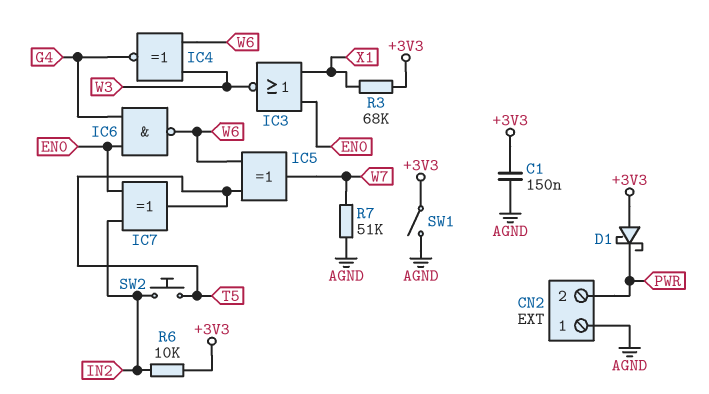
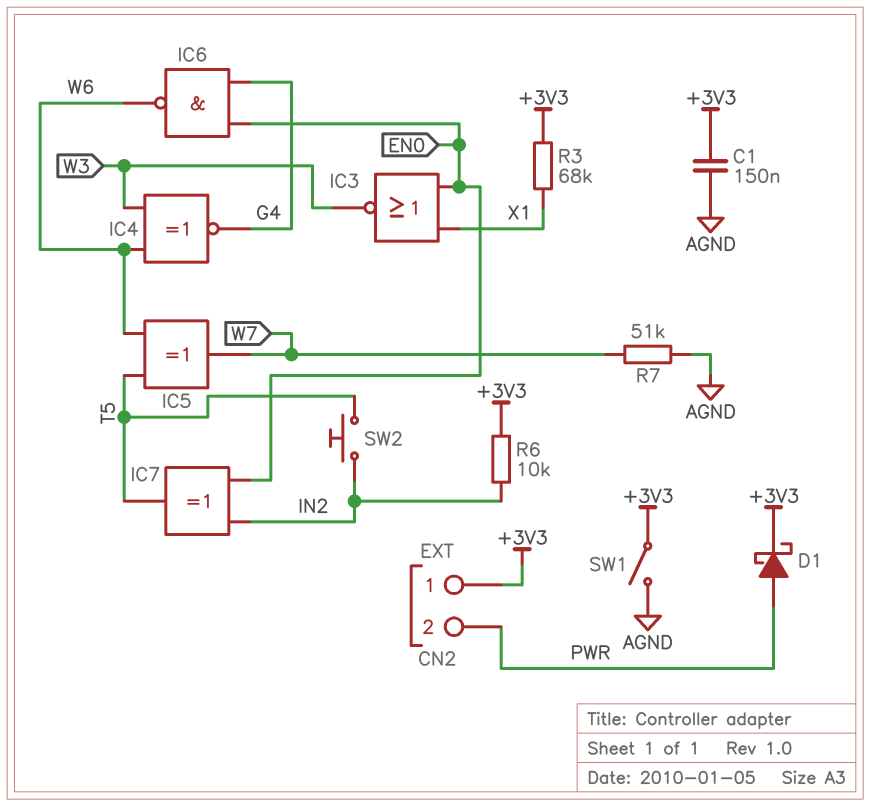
CN2 pin 1: AGND -> +3V3
D1: schottky (A +3V3, K PWR) -> schottky (A PWR, K +3V3)

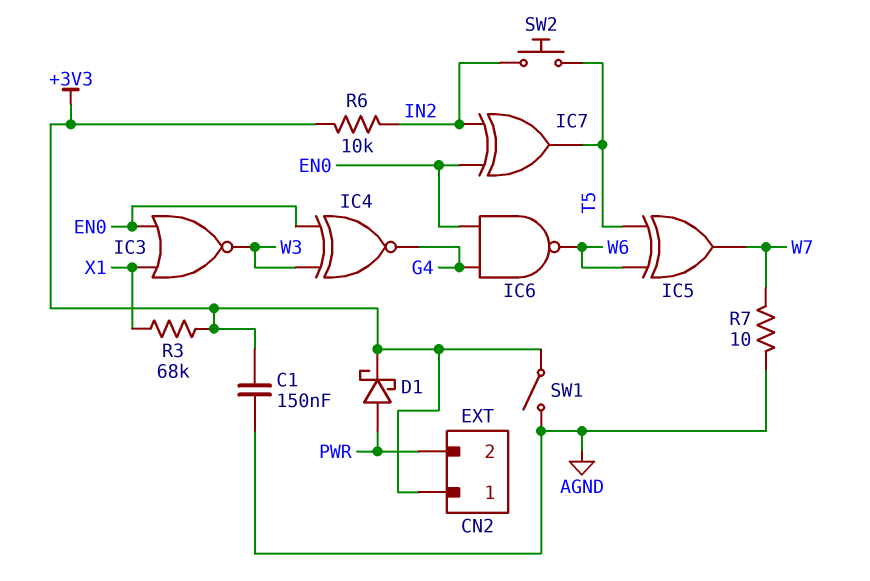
IC4: XNOR (in W3, in W6, out G4) -> XNOR (in EN0, in W3, out G4)
R7: 51k (AGND, W7) -> 10 (AGND, W7)

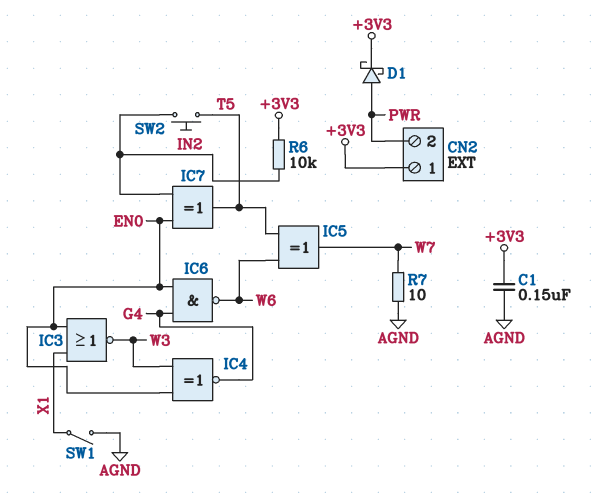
R3: 68k (+3V3, X1) -> none
SW1: switch (+3V3, AGND) -> switch (AGND, X1)

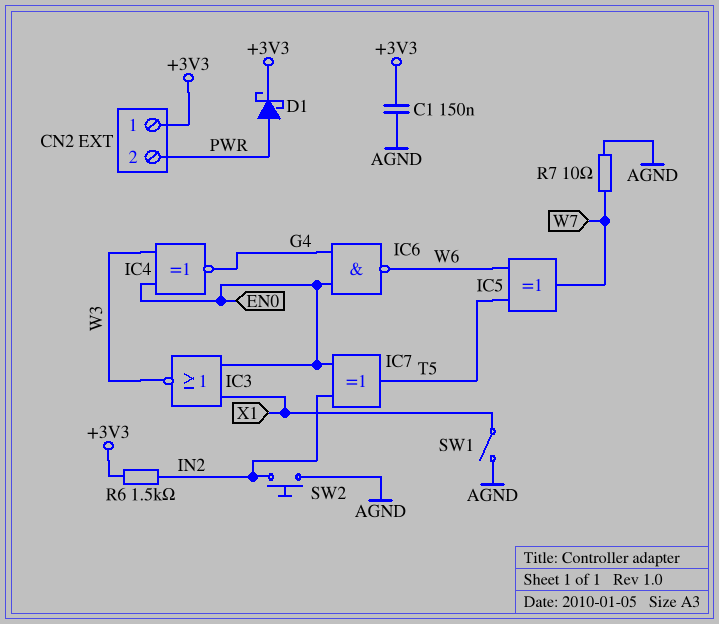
R6: 10k (+3V3, IN2) -> 1.5k (+3V3, IN2)
SW2: button (IN2, T5) -> button (AGND, IN2)

